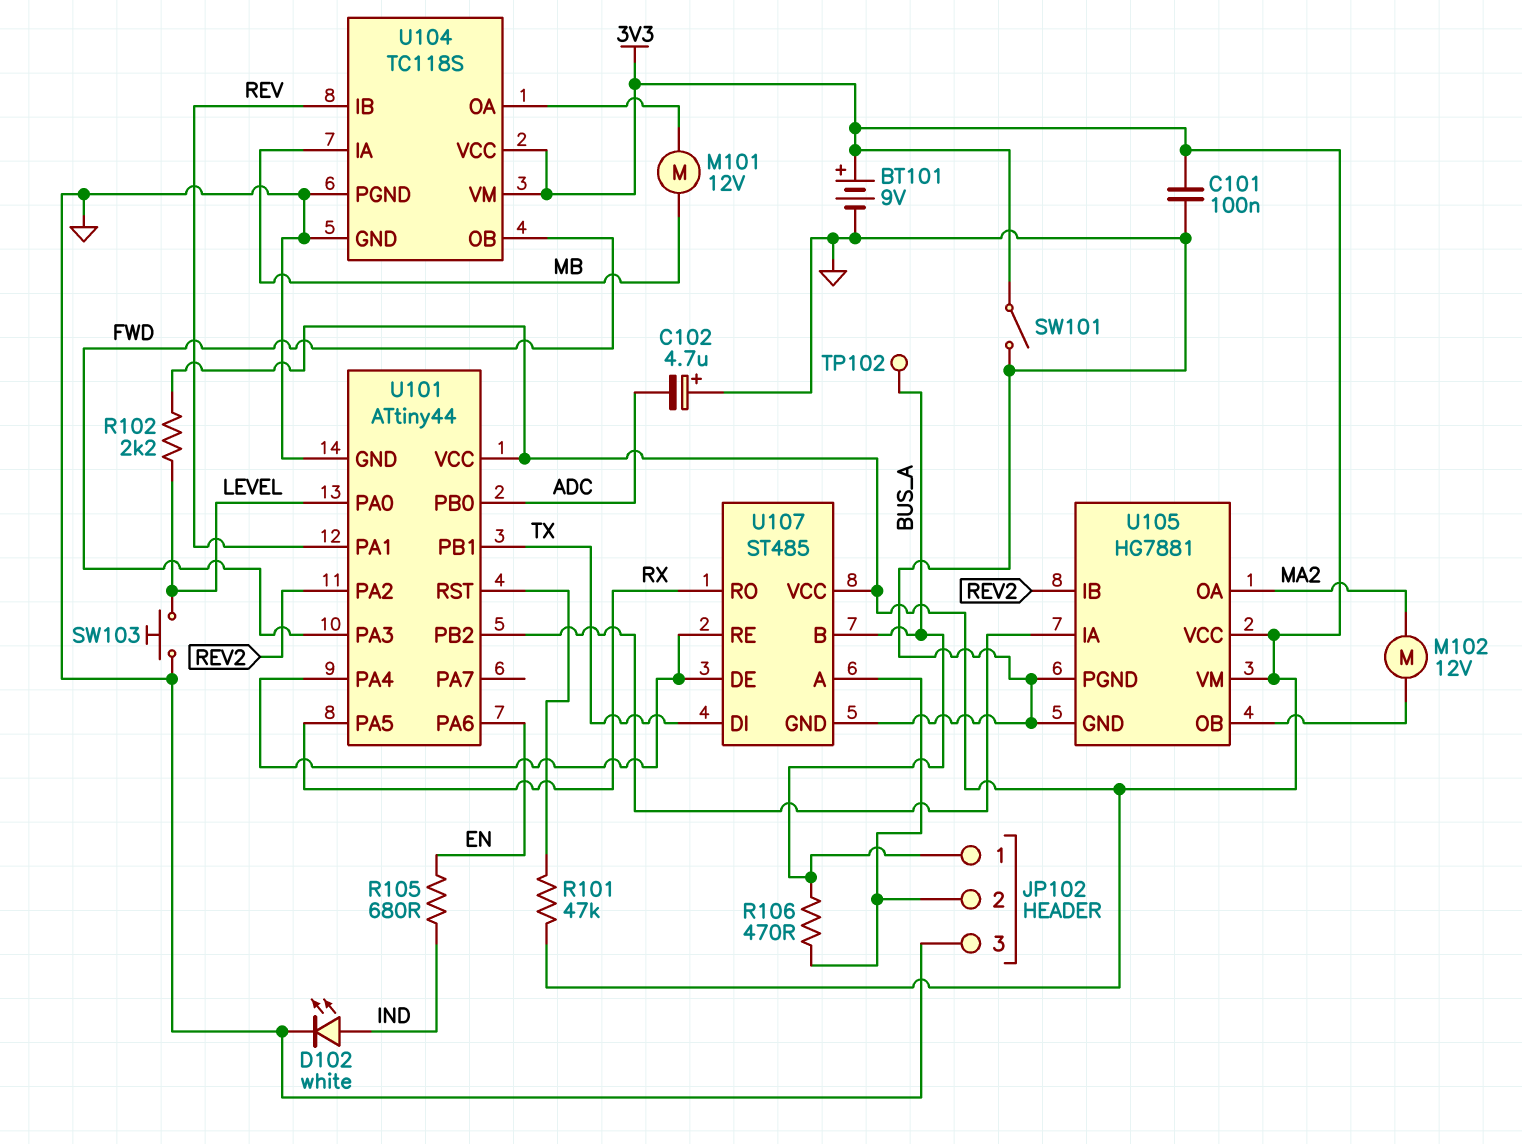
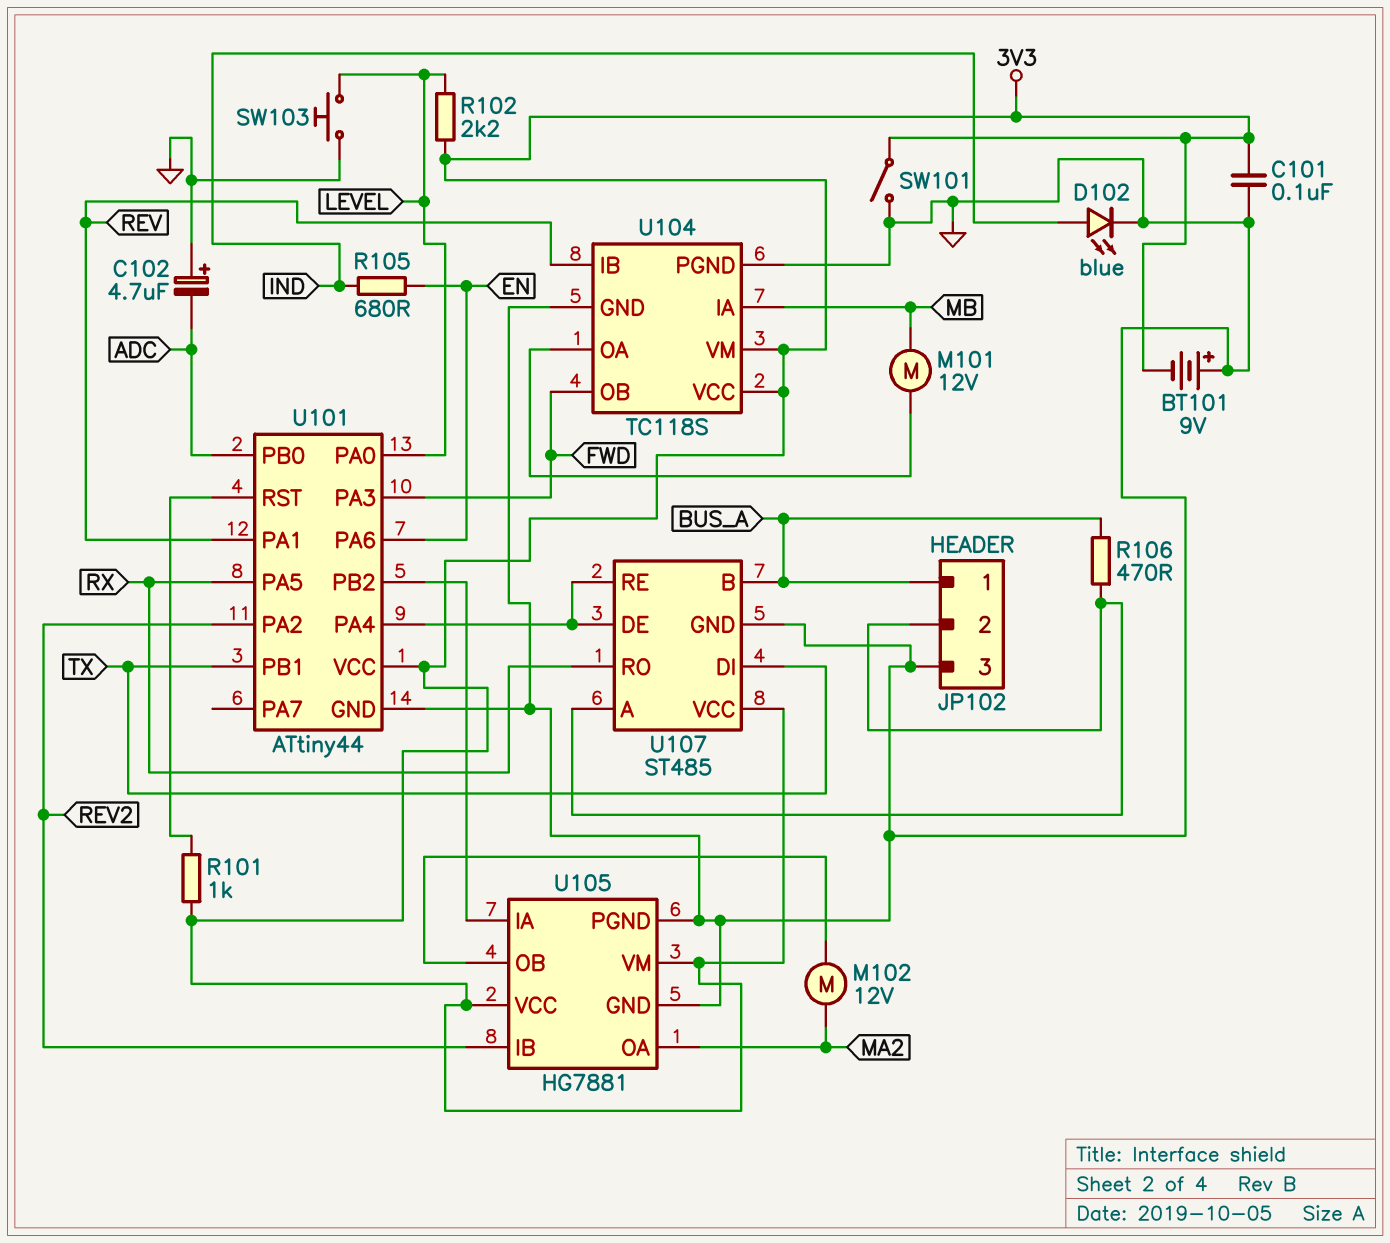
BT101: 9V (plus 3V3, minus GND) -> 9V (plus GND, minus 3V3)
D102: LED white (A IND, K GND) -> LED blue (A IND, K GND)
R101: 47k (3V3, U101/RST) -> 1k (3V3, U101/RST)
TP102: test point (BUS_A) -> none

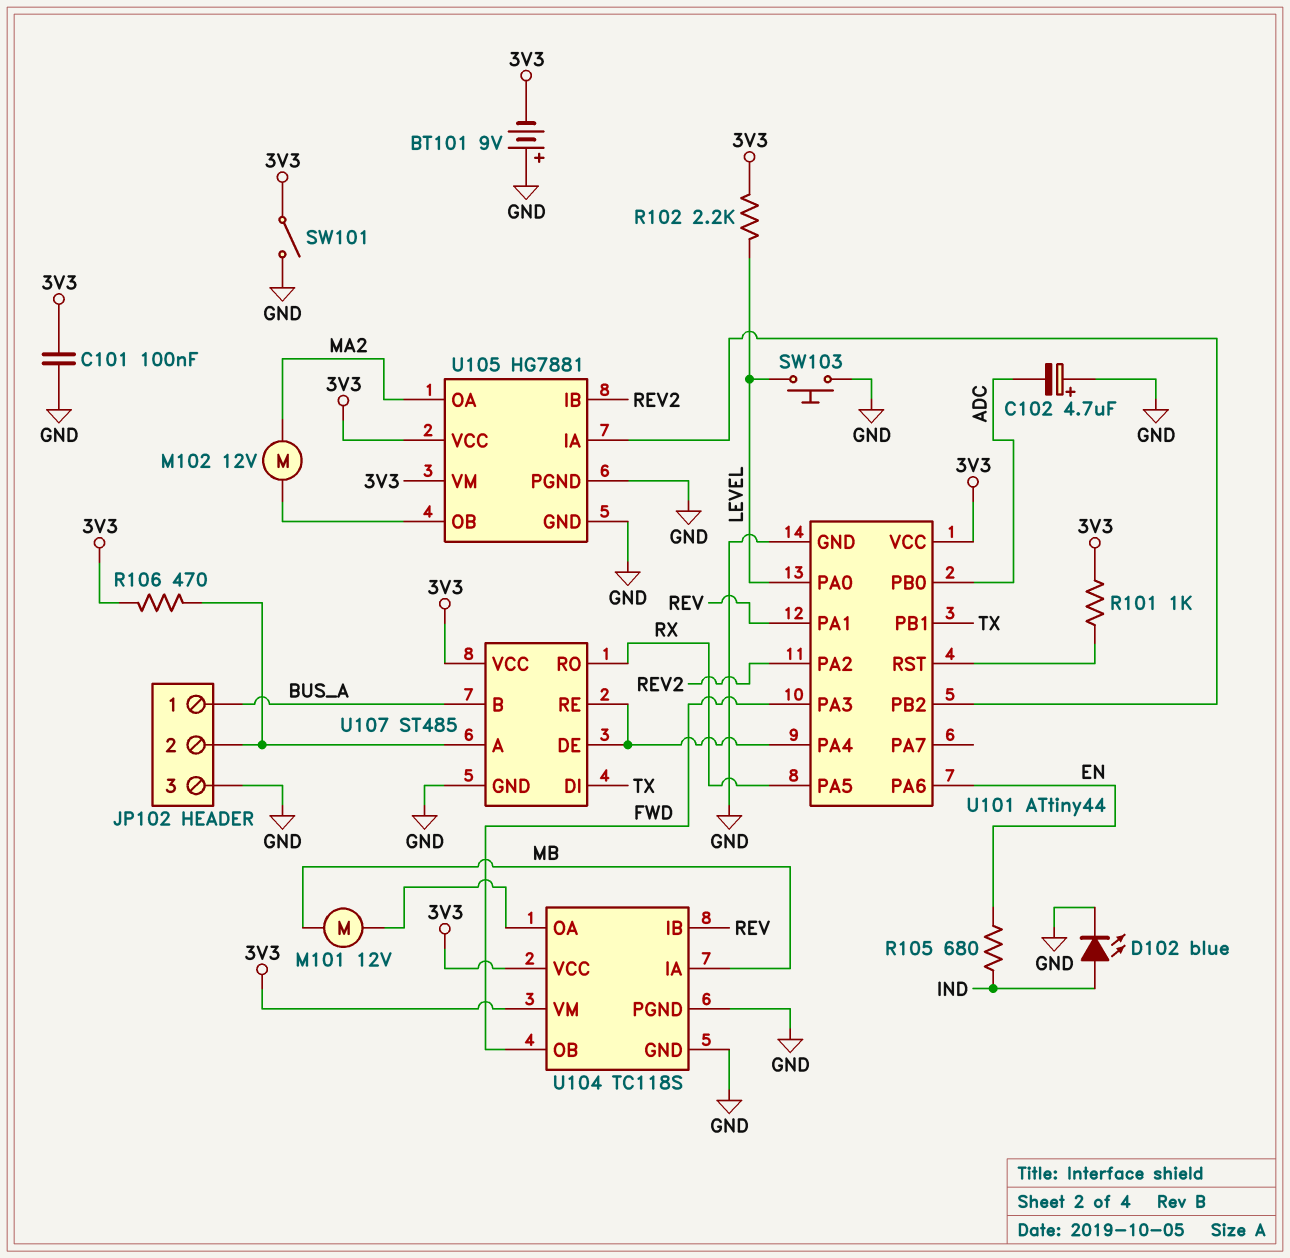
R106: 470 (BUS_A, JP102/2) -> 470 (3V3, JP102/2)

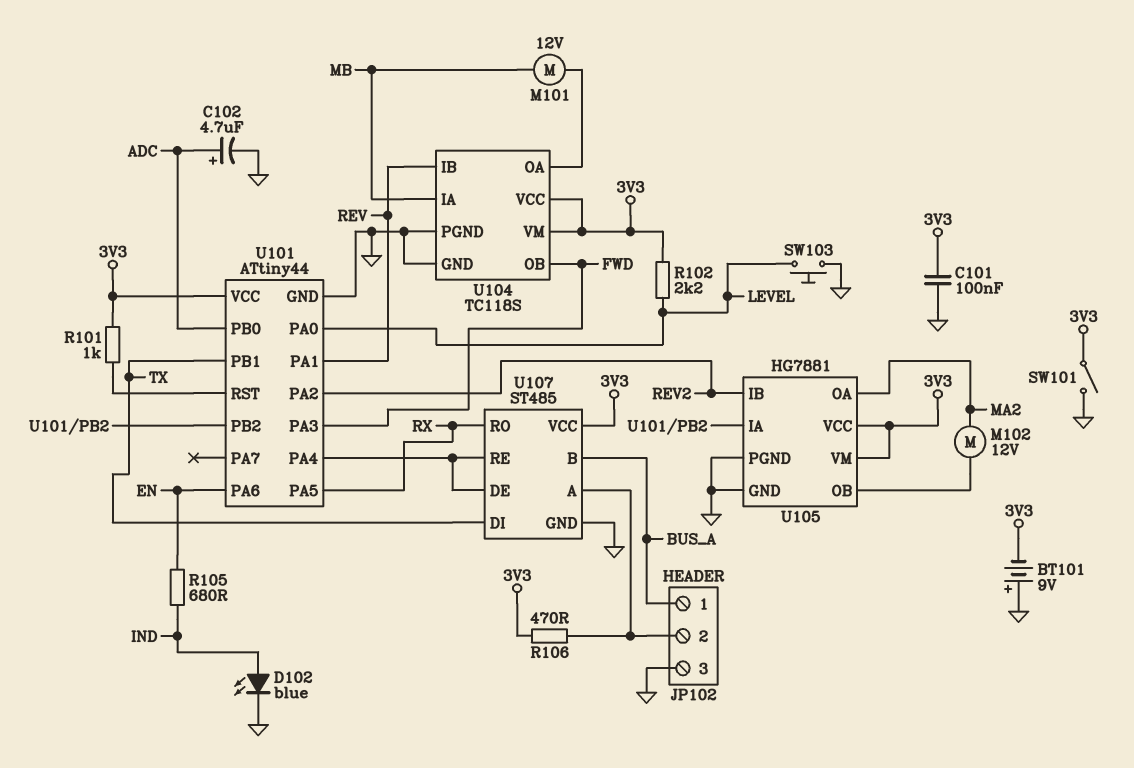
C102: 4.7uF (plus GND, minus ADC) -> 4.7uF (plus ADC, minus GND)

